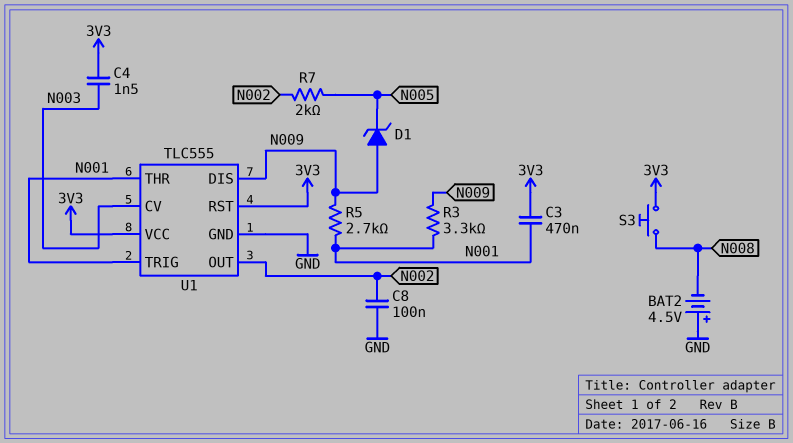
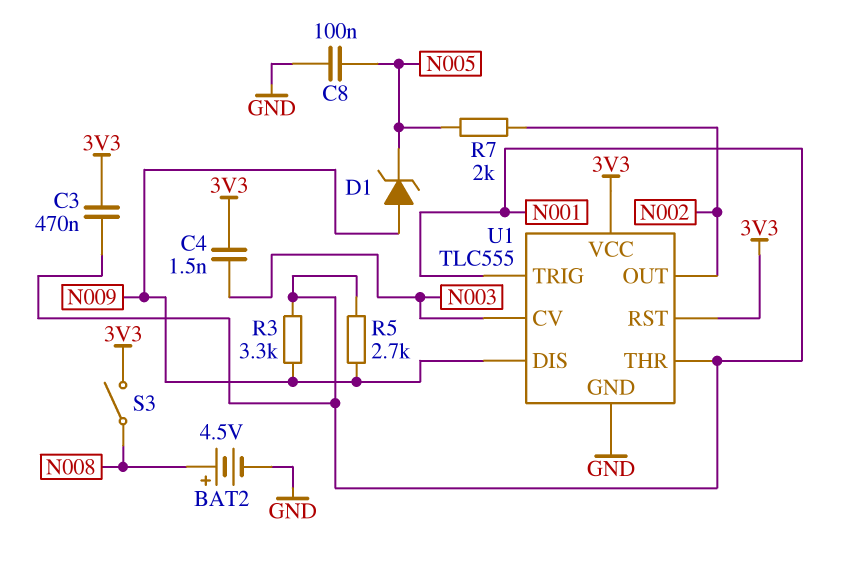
BAT2: 4.5V (plus GND, minus N008) -> 4.5V (plus N008, minus GND)
C8: 100nF (GND, N002) -> 100nF (GND, N005)
S3: button (3V3, N008) -> switch (3V3, N008)

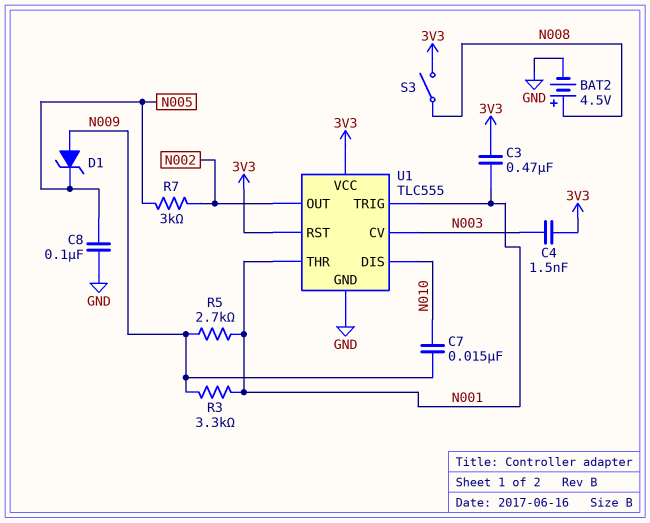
C7: none -> 15nF (N009, N010)
R7: 2k (N002, N005) -> 3k (N002, N005)
U1 pin DIS: N009 -> N010

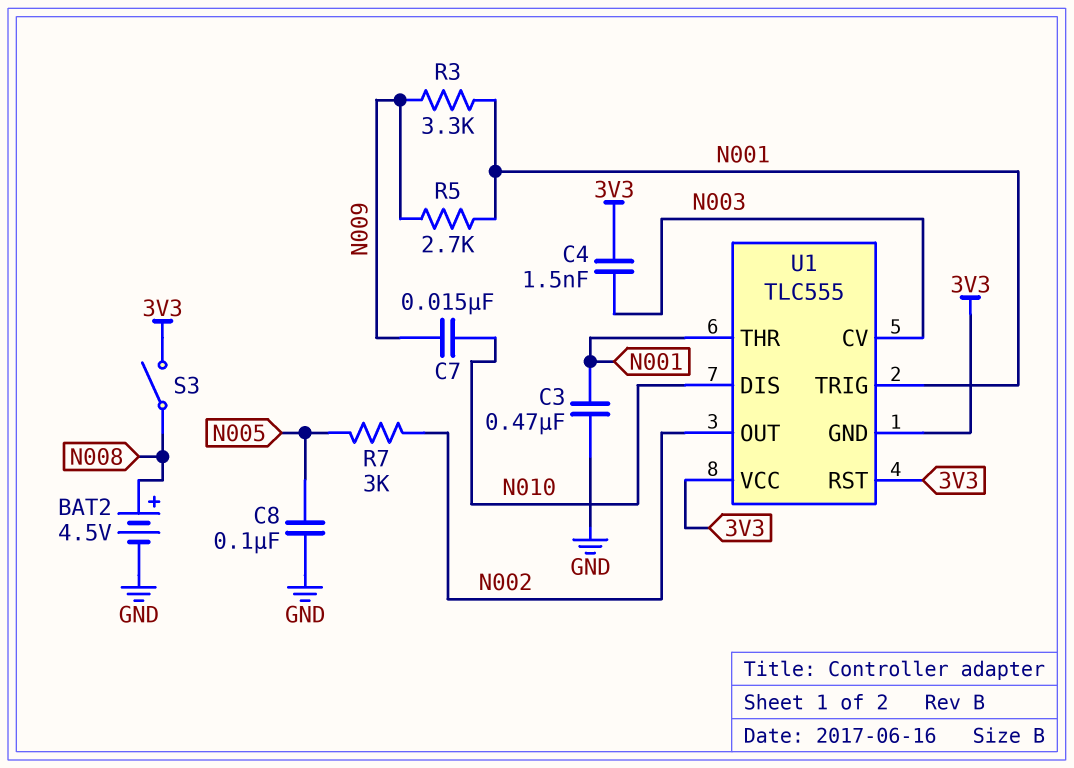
C3: 470nF (3V3, N001) -> 470nF (GND, N001)
D1: zener (A N009, K N005) -> none
U1 pin GND: GND -> 3V3

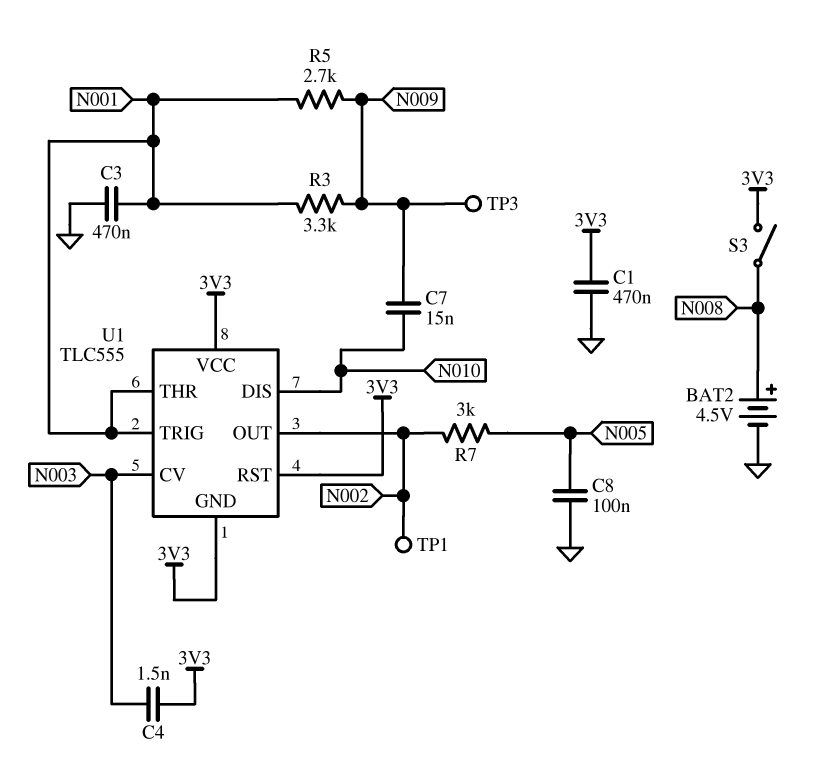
C1: none -> 470nF (3V3, GND)
TP1: none -> test point (N002)
TP3: none -> test point (N009)

